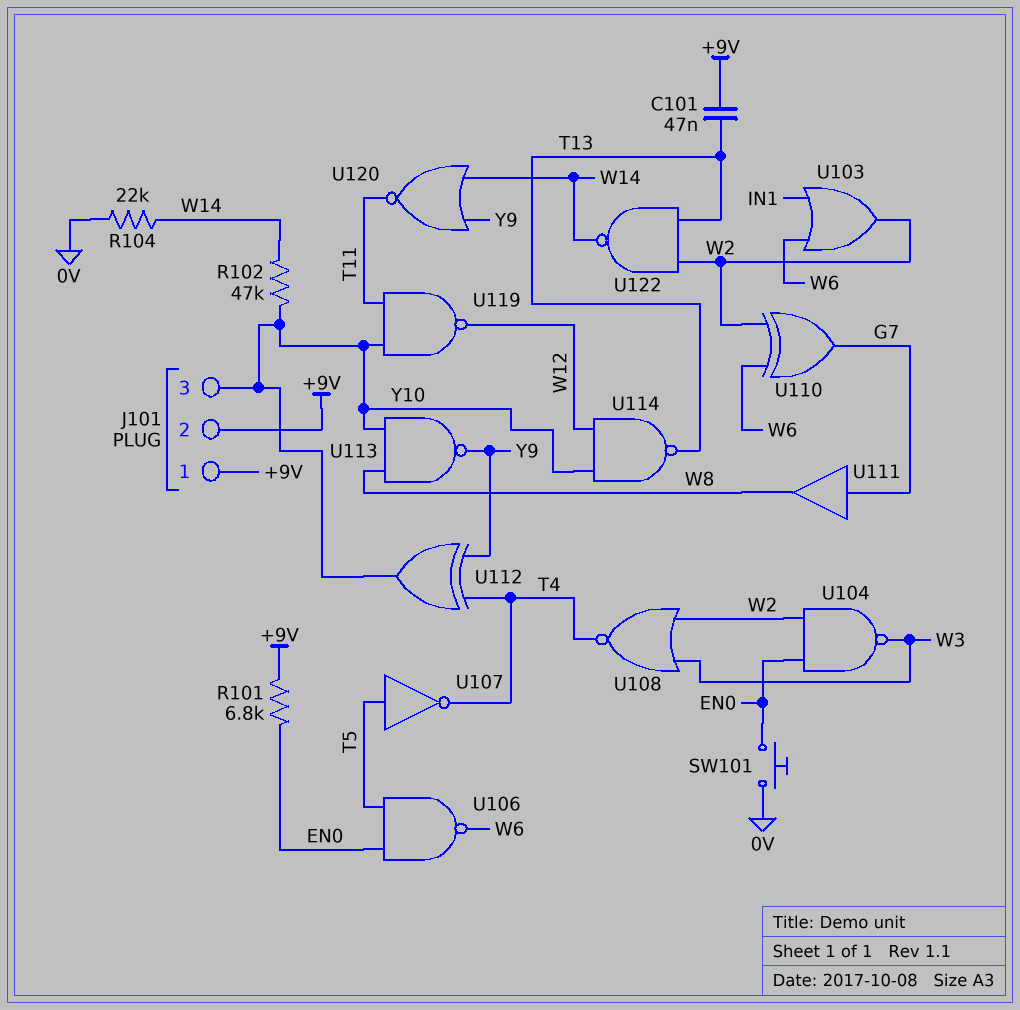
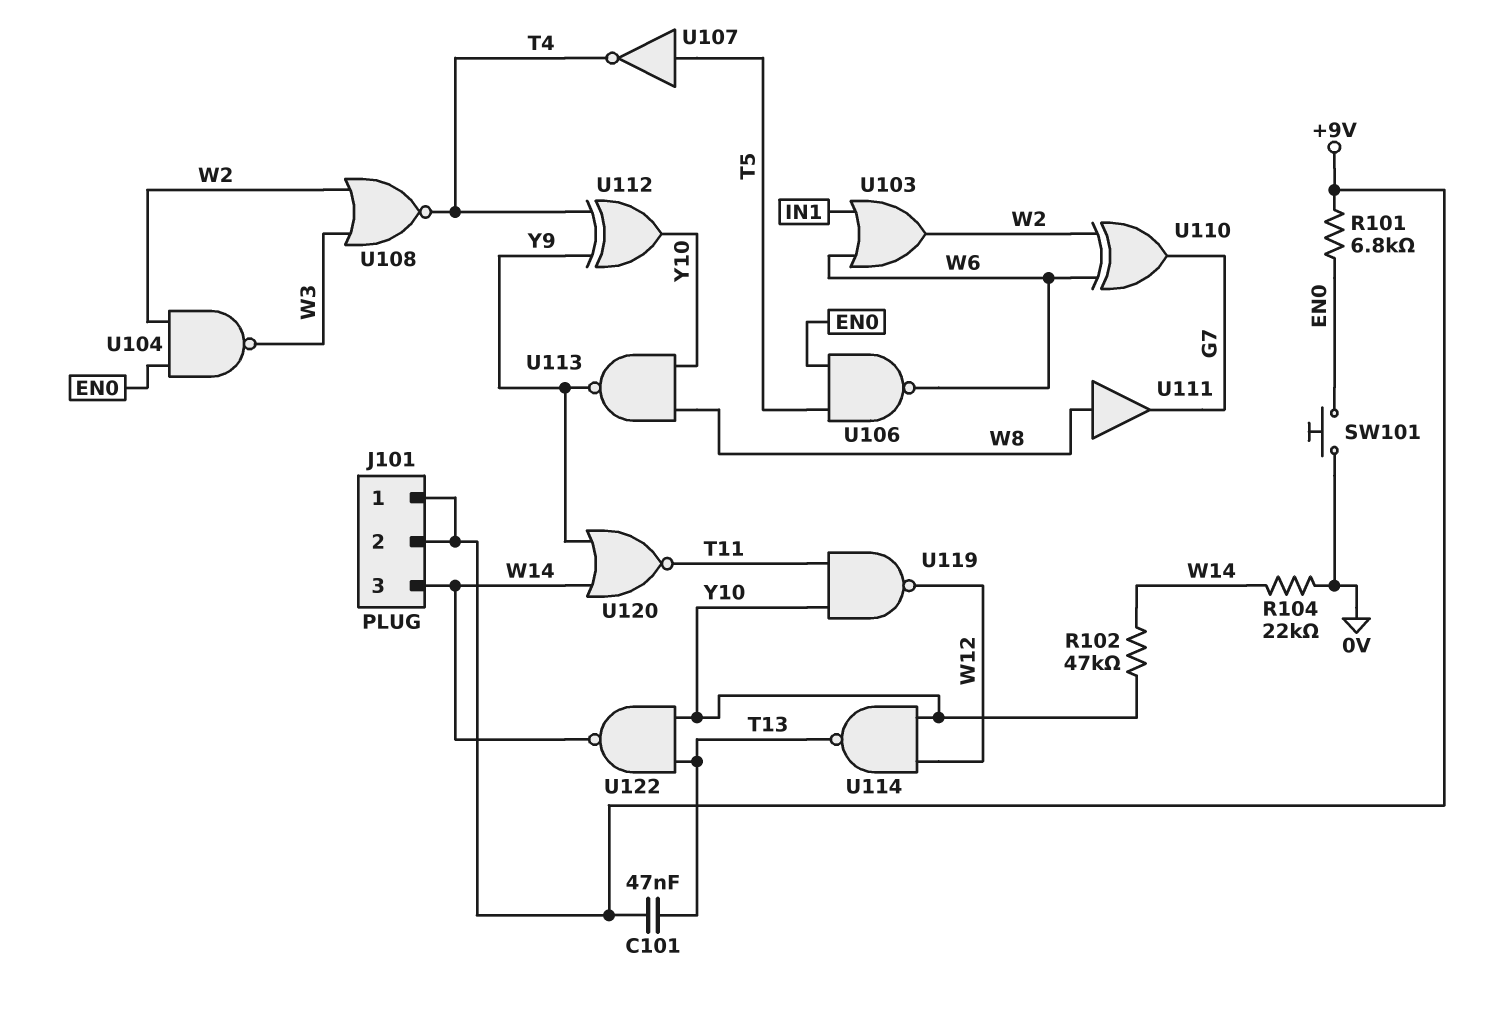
J101 pin 3: Y10 -> W14
U111: buffer (in G7, out W8) -> buffer (in W8, out G7)
U122: NAND (in T13, in W2, out W14) -> NAND (in T13, in Y10, out W14)

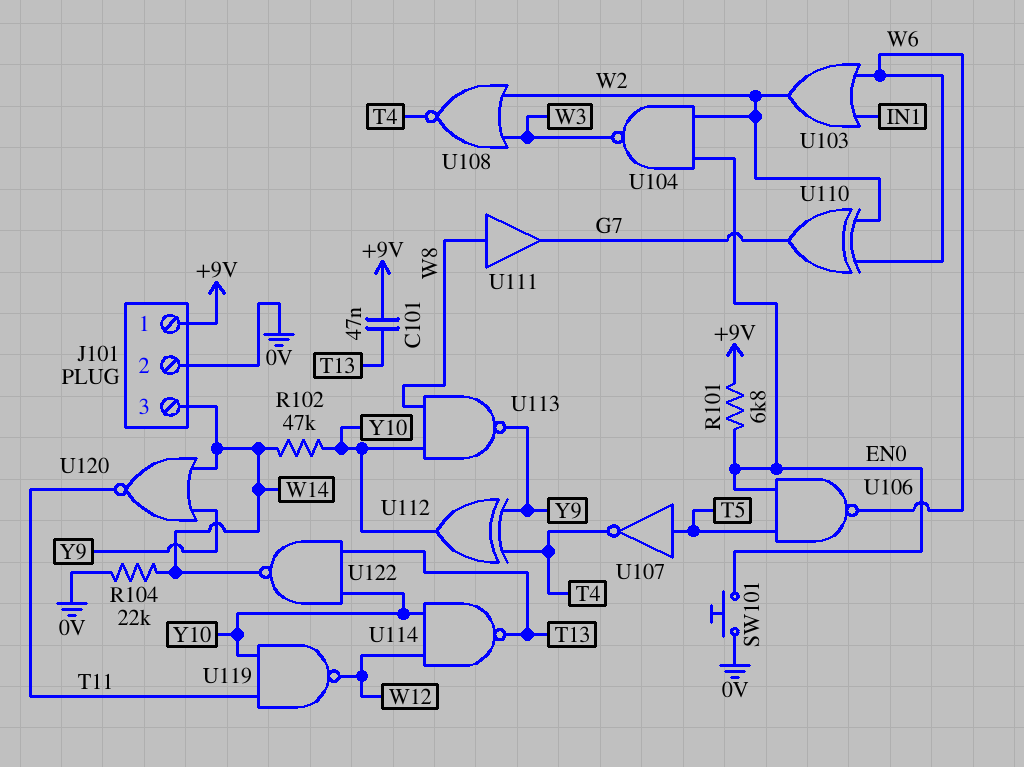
J101 pin 2: +9V -> 0V

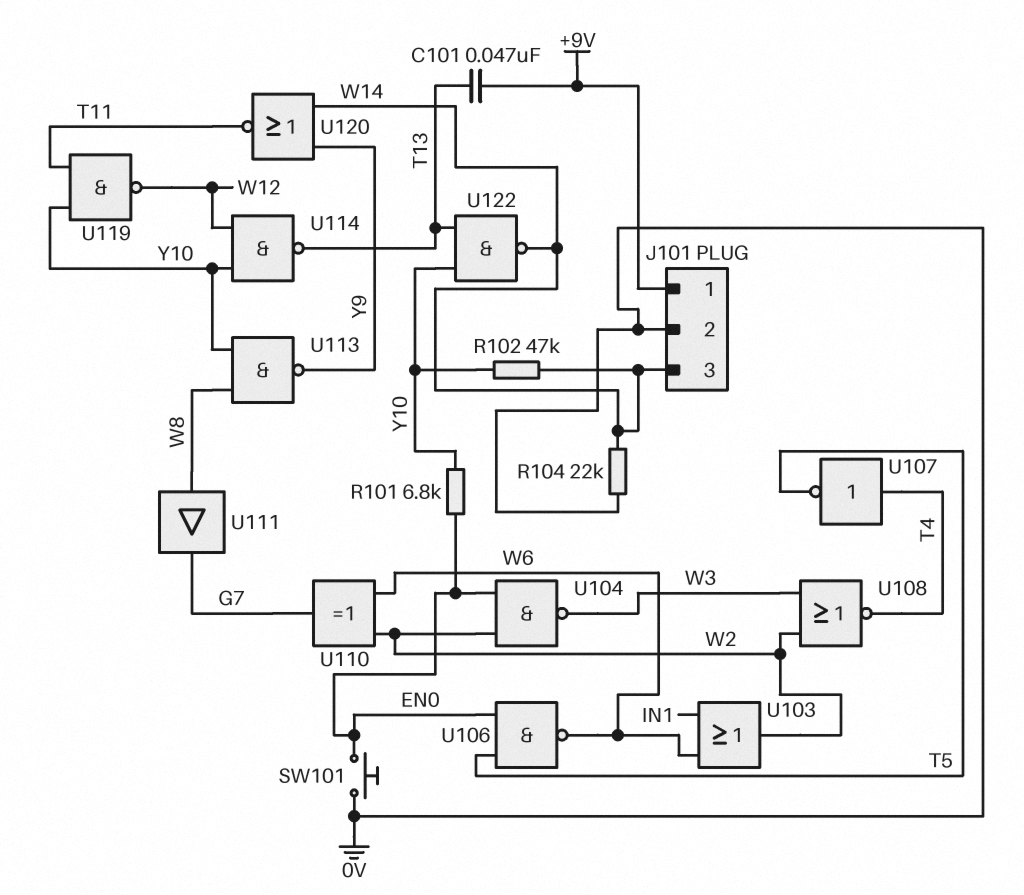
R101: 6.8k (+9V, EN0) -> 6.8k (EN0, Y10)
U107: NOT (in T5, out T4) -> NOT (in T4, out T5)
U112: XOR (in T4, in Y9, out Y10) -> none

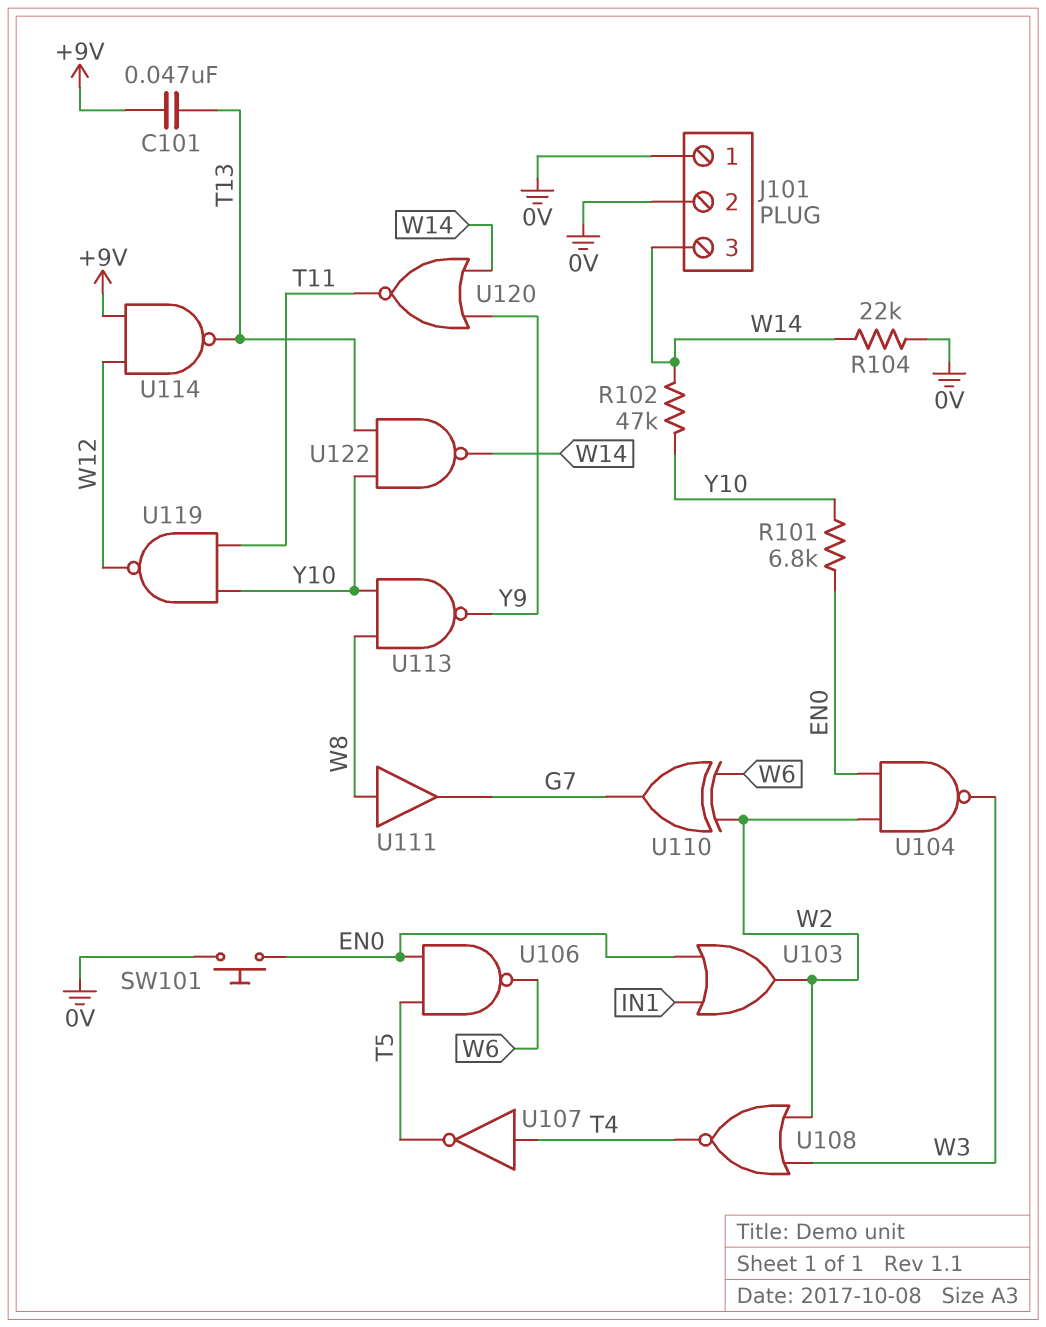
J101 pin 1: +9V -> 0V
U103: OR (in IN1, in W6, out W2) -> OR (in EN0, in IN1, out W2)
U114: NAND (in W12, in Y10, out T13) -> NAND (in +9V, in W12, out T13)

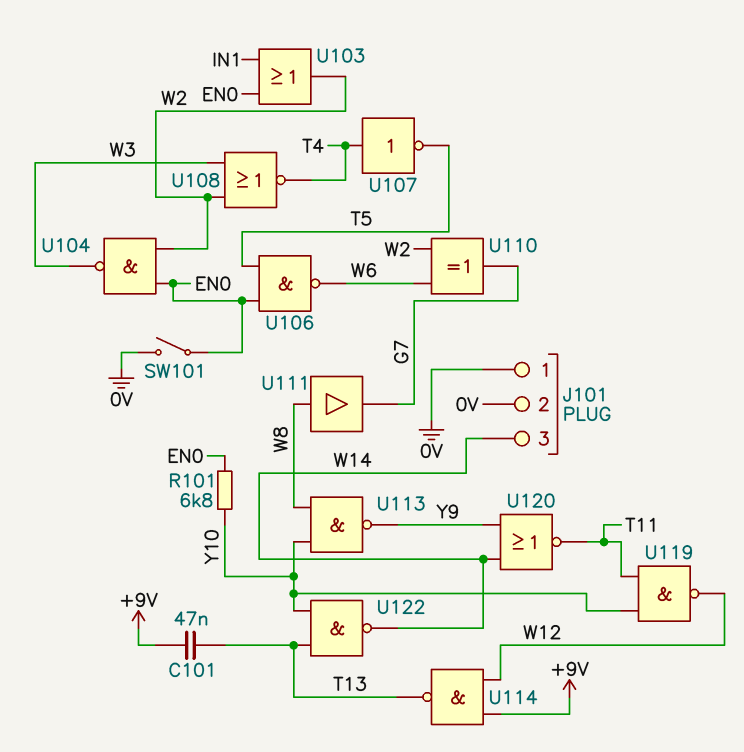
R102: 47k (W14, Y10) -> none
R104: 22k (0V, W14) -> none
SW101: button (0V, EN0) -> switch (0V, EN0)

